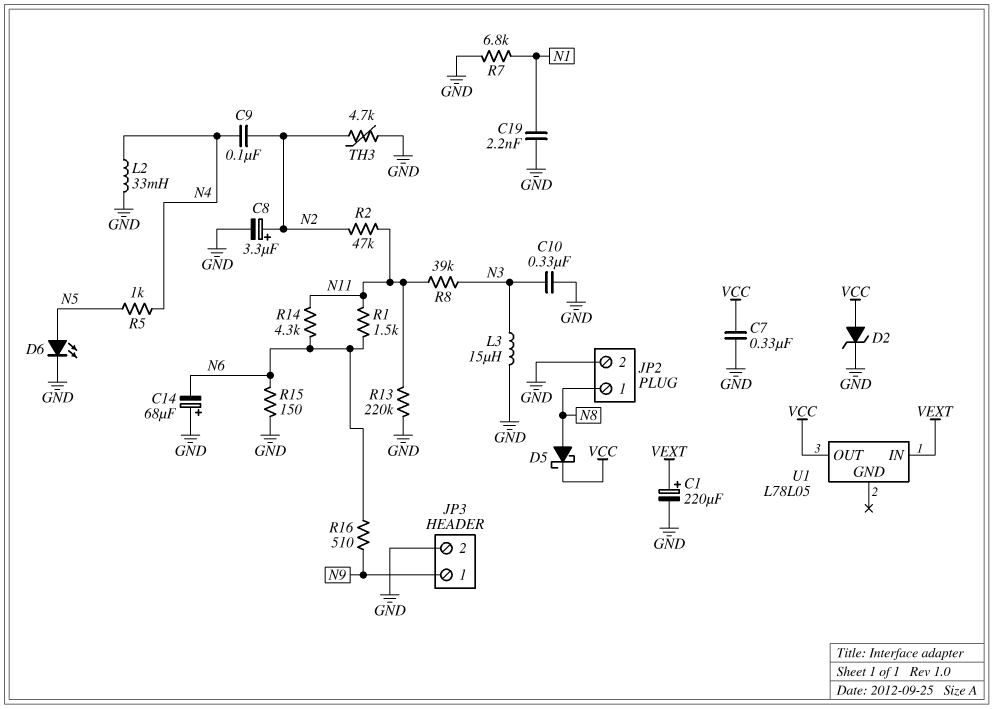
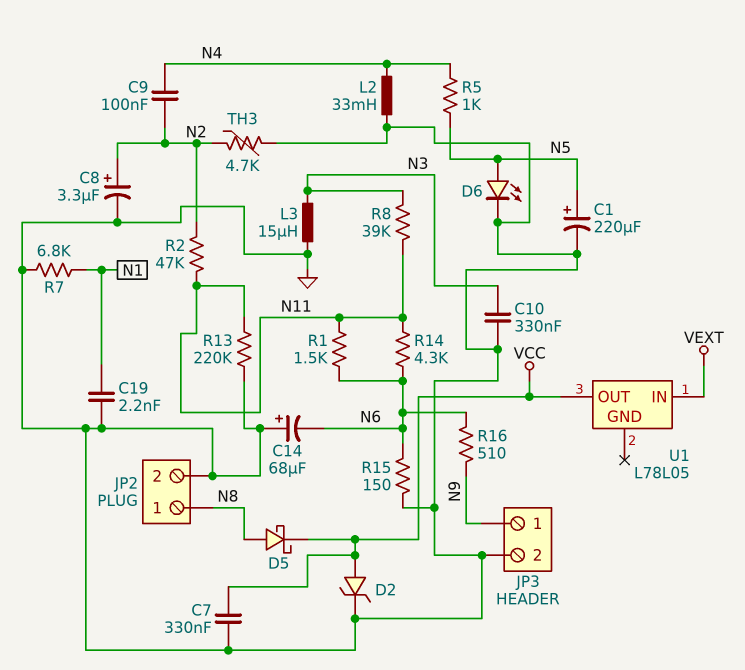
C1: 220uF (plus VEXT, minus GND) -> 220uF (plus N5, minus GND)

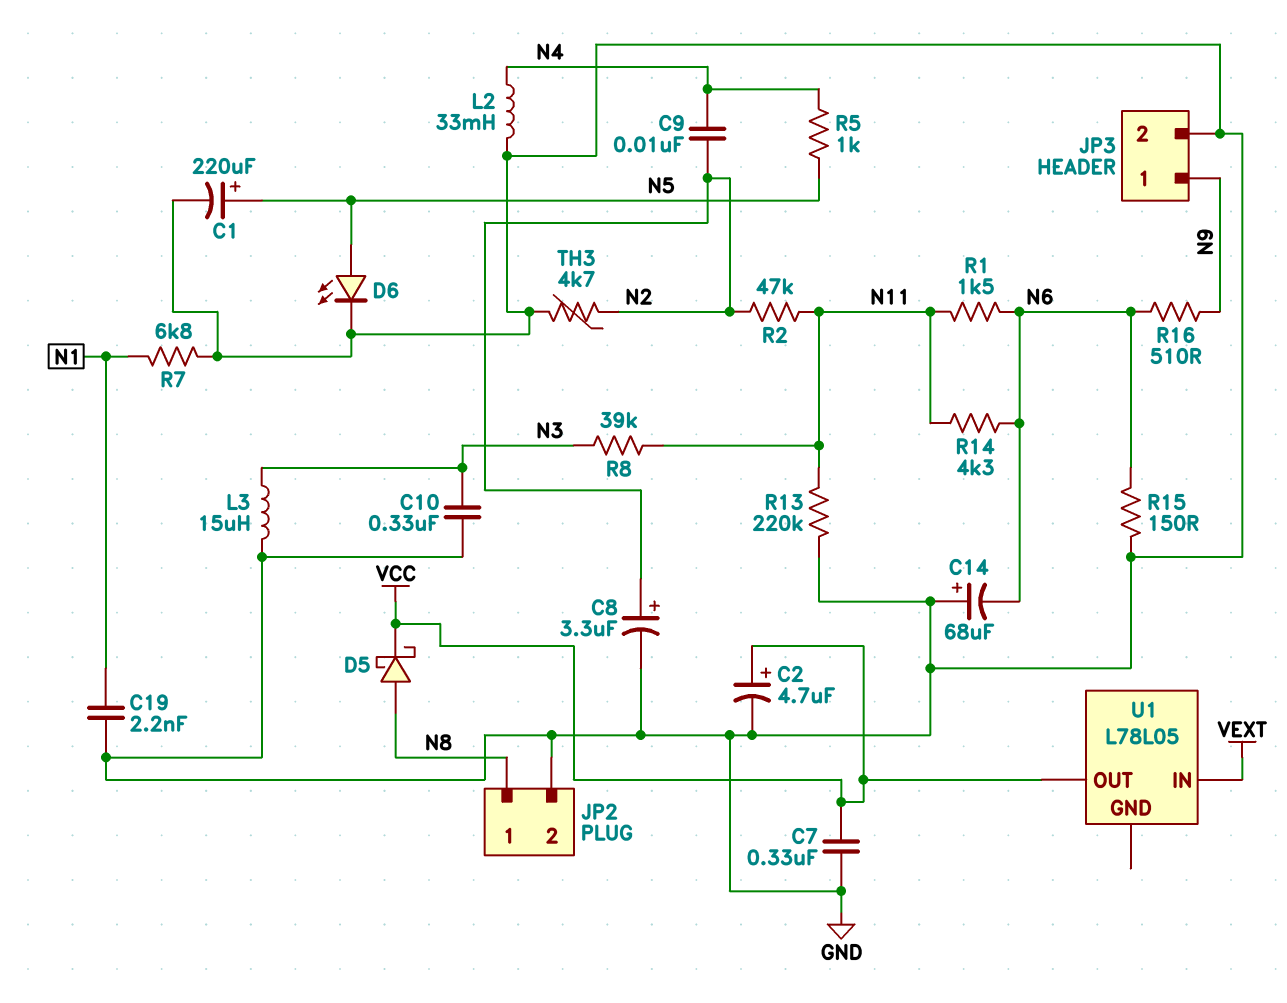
C2: none -> 4.7uF (plus VCC, minus GND)
C9: 100nF (N2, N4) -> 10nF (N2, N4)
D2: zener (A VCC, K GND) -> none

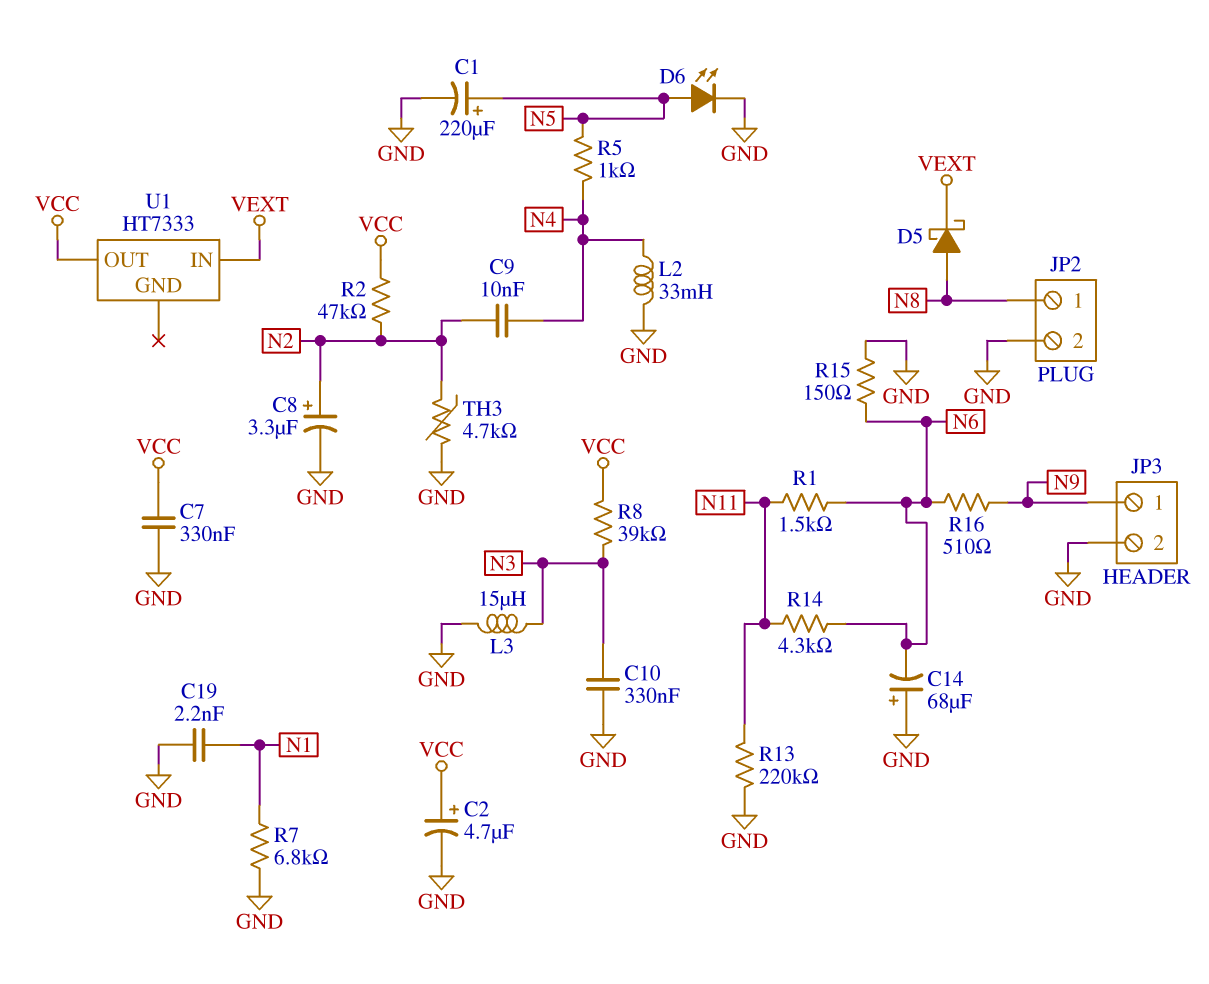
D5: schottky (A N8, K VCC) -> schottky (A N8, K VEXT)
R2: 47k (N2, N11) -> 47k (N2, VCC)
R8: 39k (N3, N11) -> 39k (N3, VCC)
U1: L78L05 -> HT7333

